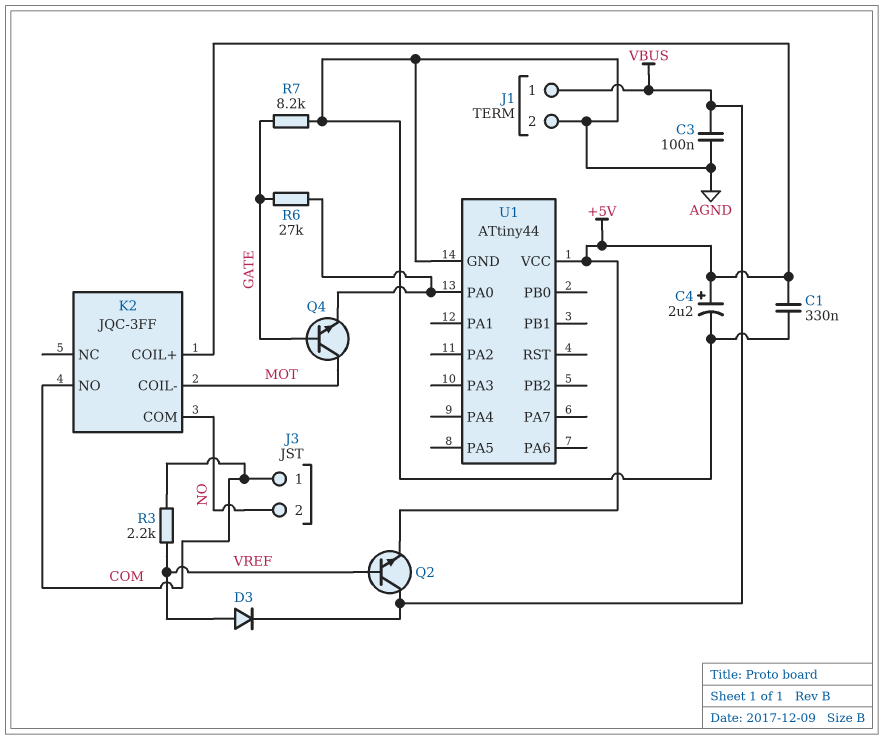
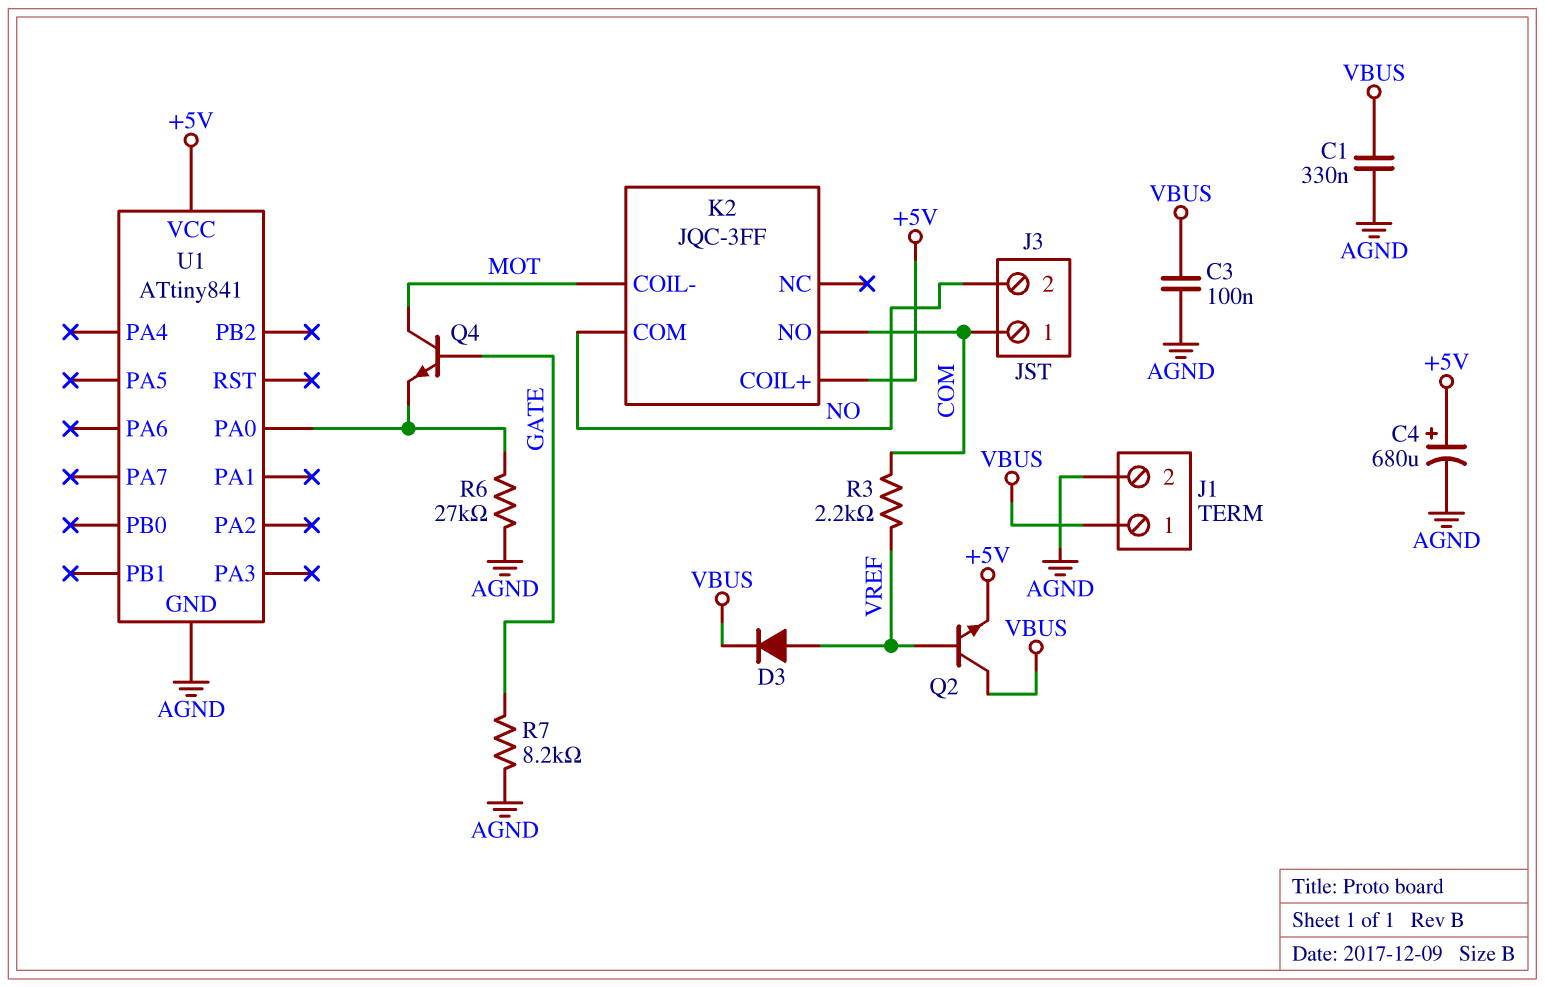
C1: 330nF (+5V, AGND) -> 330nF (AGND, VBUS)
C4: 2.2uF (plus +5V, minus AGND) -> 680uF (plus +5V, minus AGND)
R6: 27k (GATE, U1/PA0) -> 27k (AGND, U1/PA0)
U1: ATtiny44 -> ATtiny841

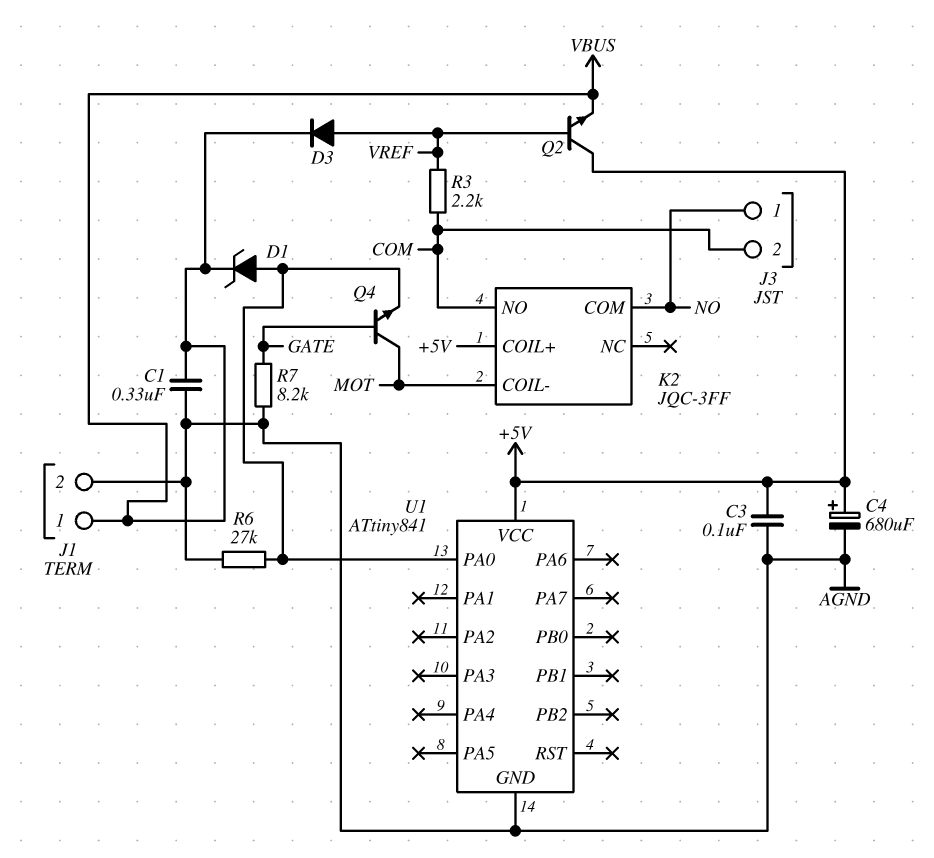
C3: 100nF (AGND, VBUS) -> 100nF (+5V, AGND)
D1: none -> zener (A U1/PA0, K VBUS)
J3 pin 1: COM -> NO
J3 pin 2: NO -> COM
Q2: NPN (B VREF, C VBUS, E +5V) -> NPN (B VREF, C +5V, E VBUS)

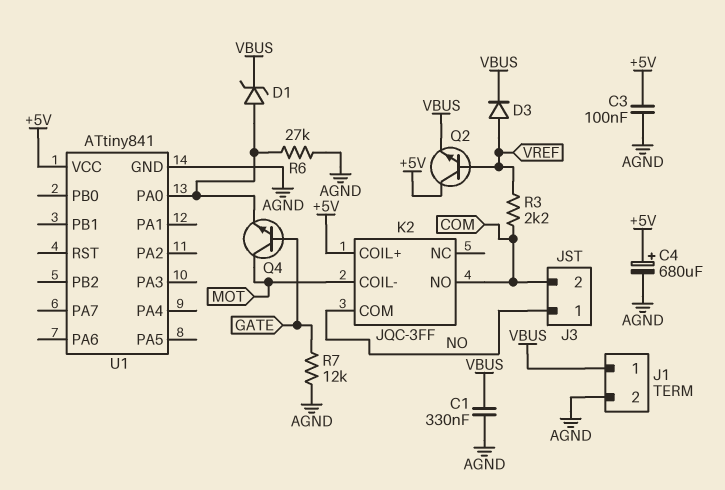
R7: 8.2k (AGND, GATE) -> 12k (AGND, GATE)

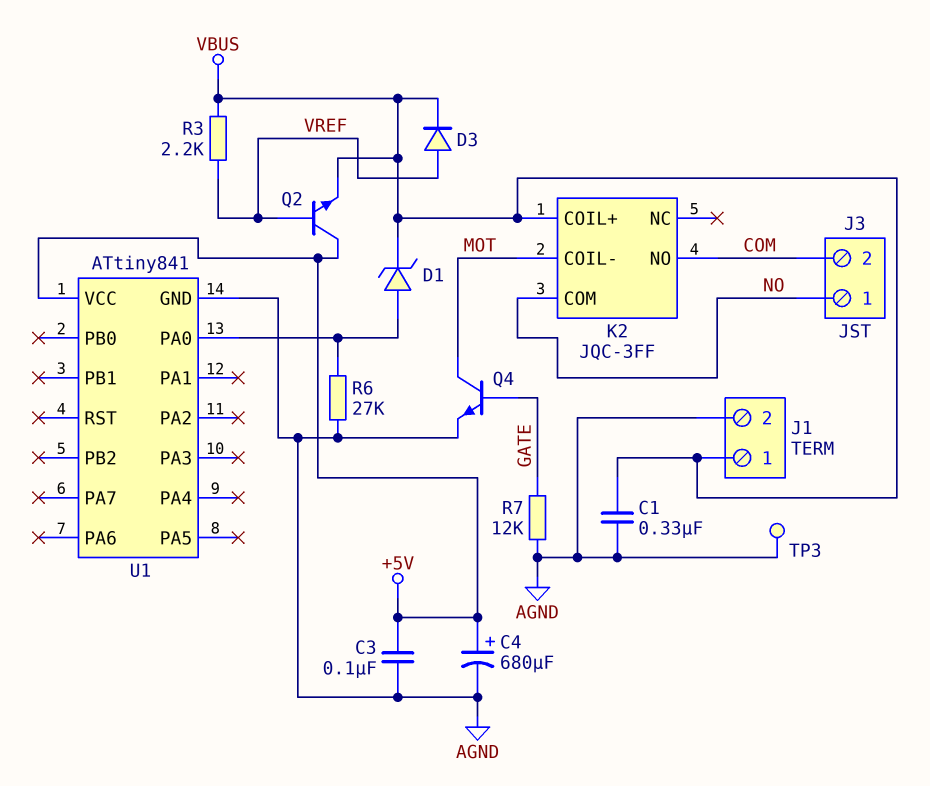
K2 pin COIL+: +5V -> VBUS
Q4: NPN (B GATE, C MOT, E U1/PA0) -> NPN (B GATE, C MOT, E AGND)
R3: 2.2k (COM, VREF) -> 2.2k (VBUS, VREF)
TP3: none -> test point (AGND)

